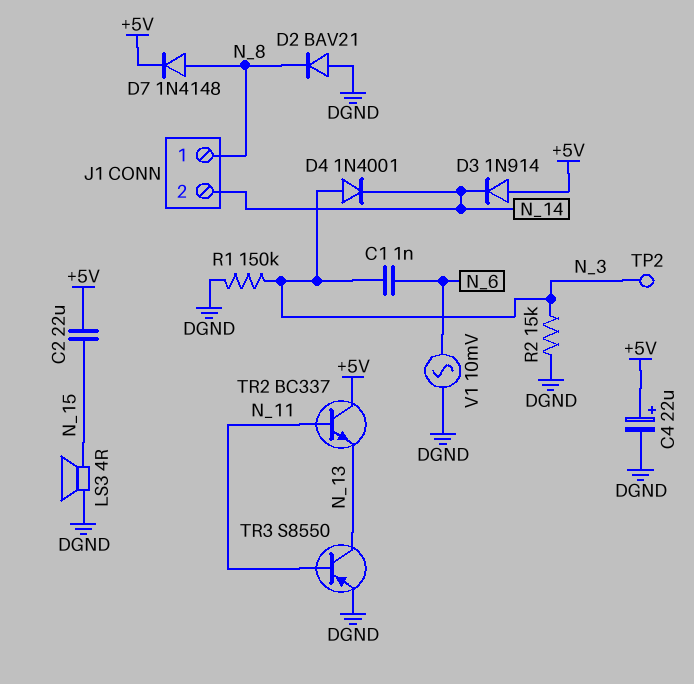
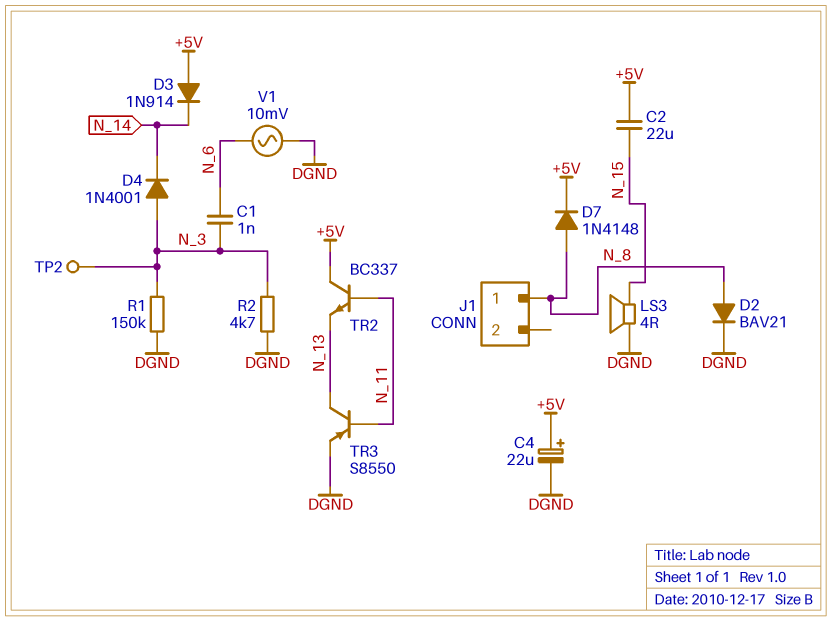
D2: diode BAV21 (A DGND, K N_8) -> diode BAV21 (A N_8, K DGND)
J1 pin 2: N_14 -> none
R2: 15k (DGND, N_3) -> 4.7k (DGND, N_3)

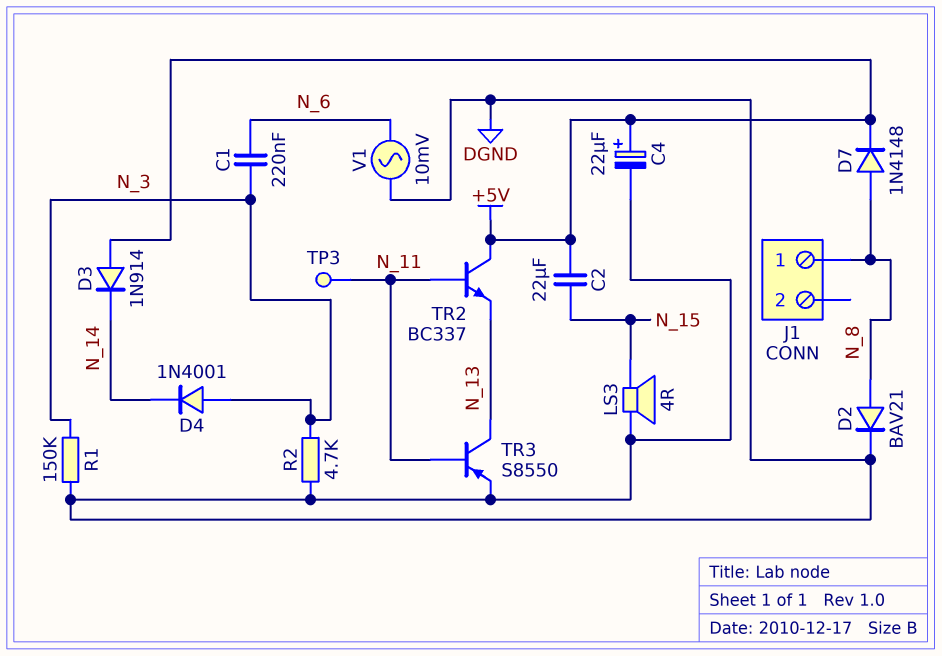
C1: 1nF (N_3, N_6) -> 220nF (N_3, N_6)
TP2: test point (N_3) -> none
TP3: none -> test point (N_11)

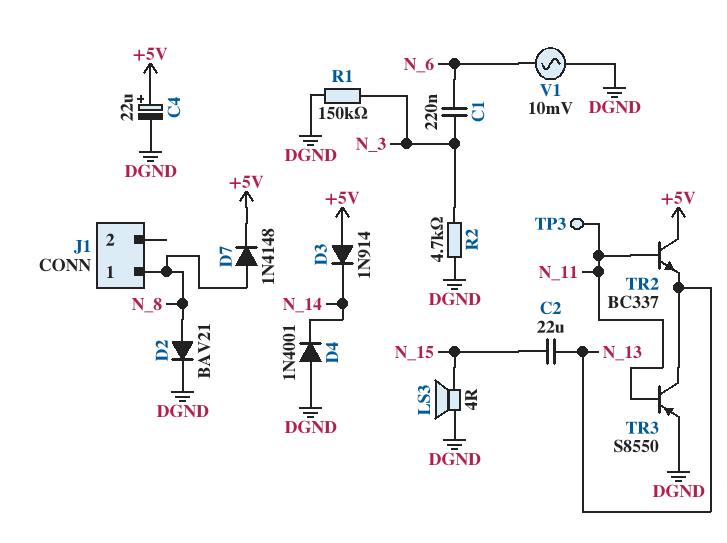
C2: 22uF (+5V, N_15) -> 22uF (N_13, N_15)
D4: diode 1N4001 (A N_3, K N_14) -> diode 1N4001 (A DGND, K N_14)

